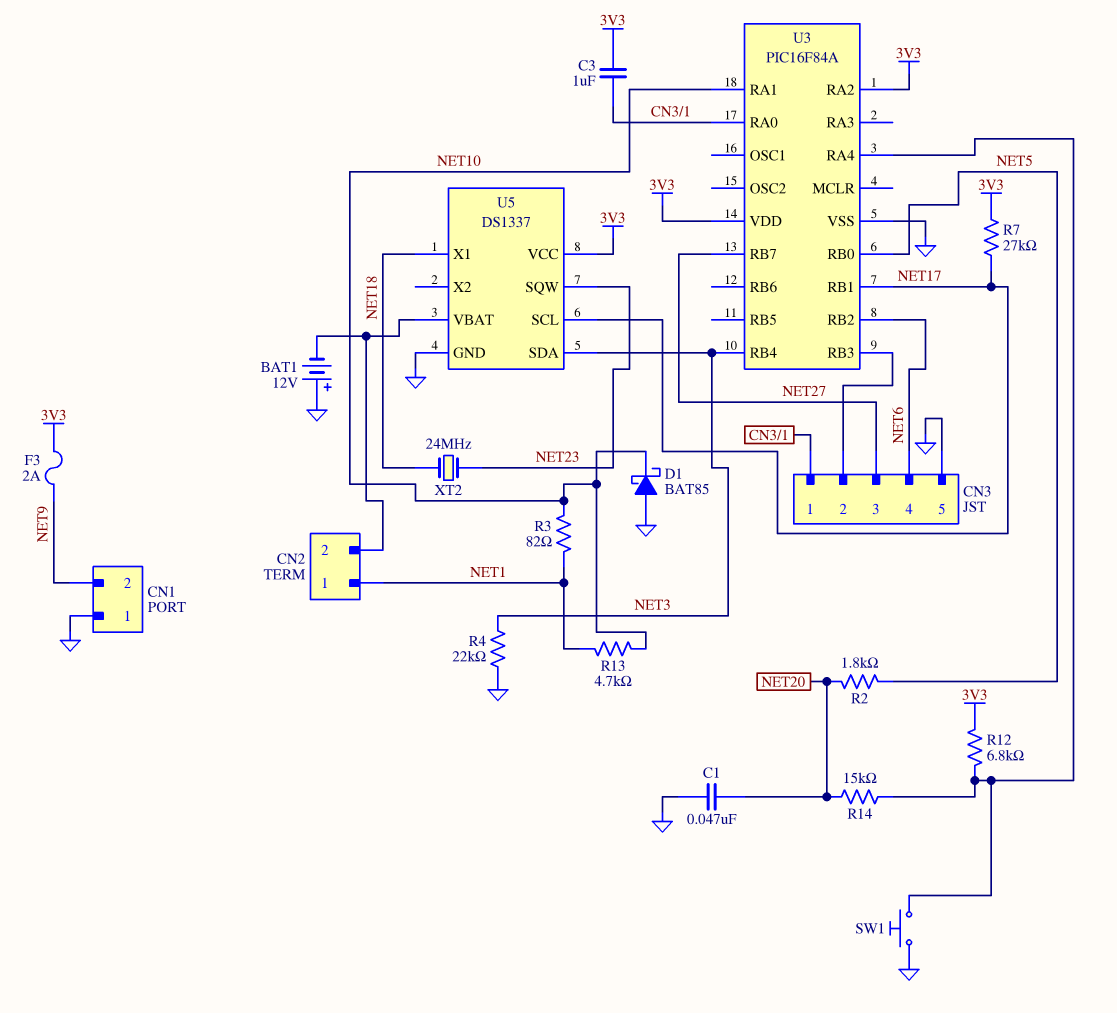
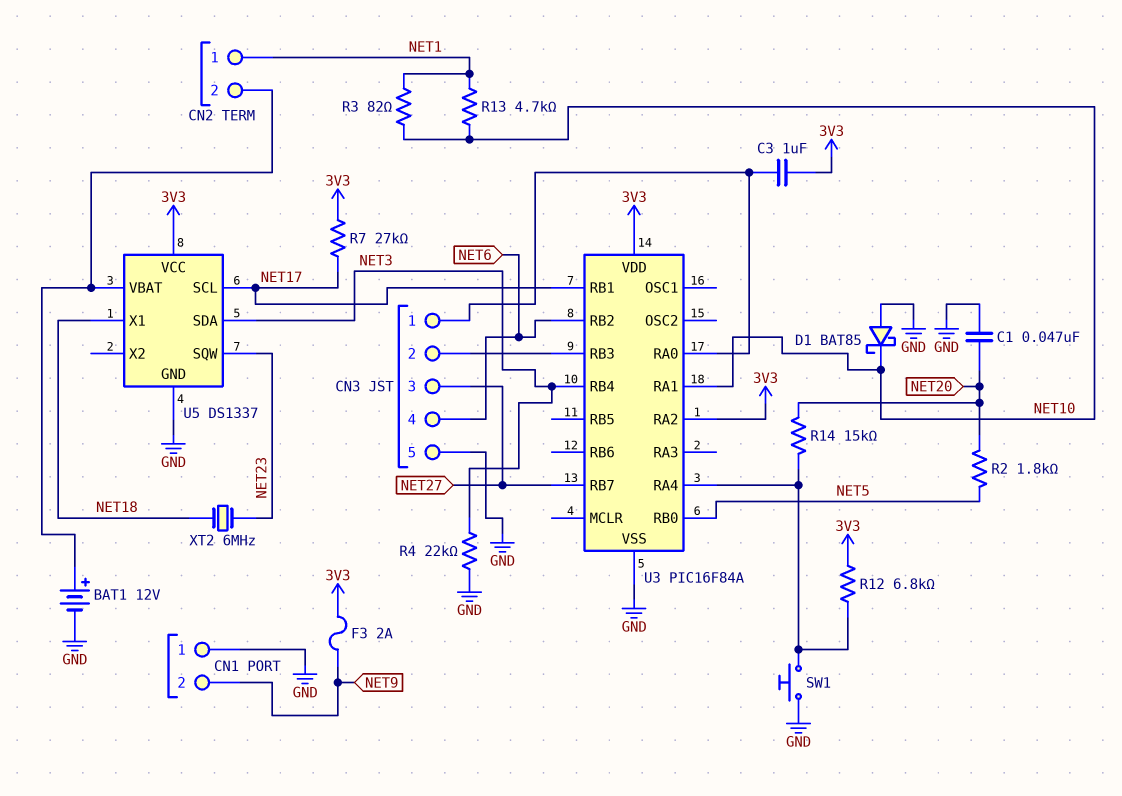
BAT1: 12V (plus GND, minus CN2/2) -> 12V (plus CN2/2, minus GND)
XT2: 24MHz (NET18, NET23) -> 6MHz (NET18, NET23)

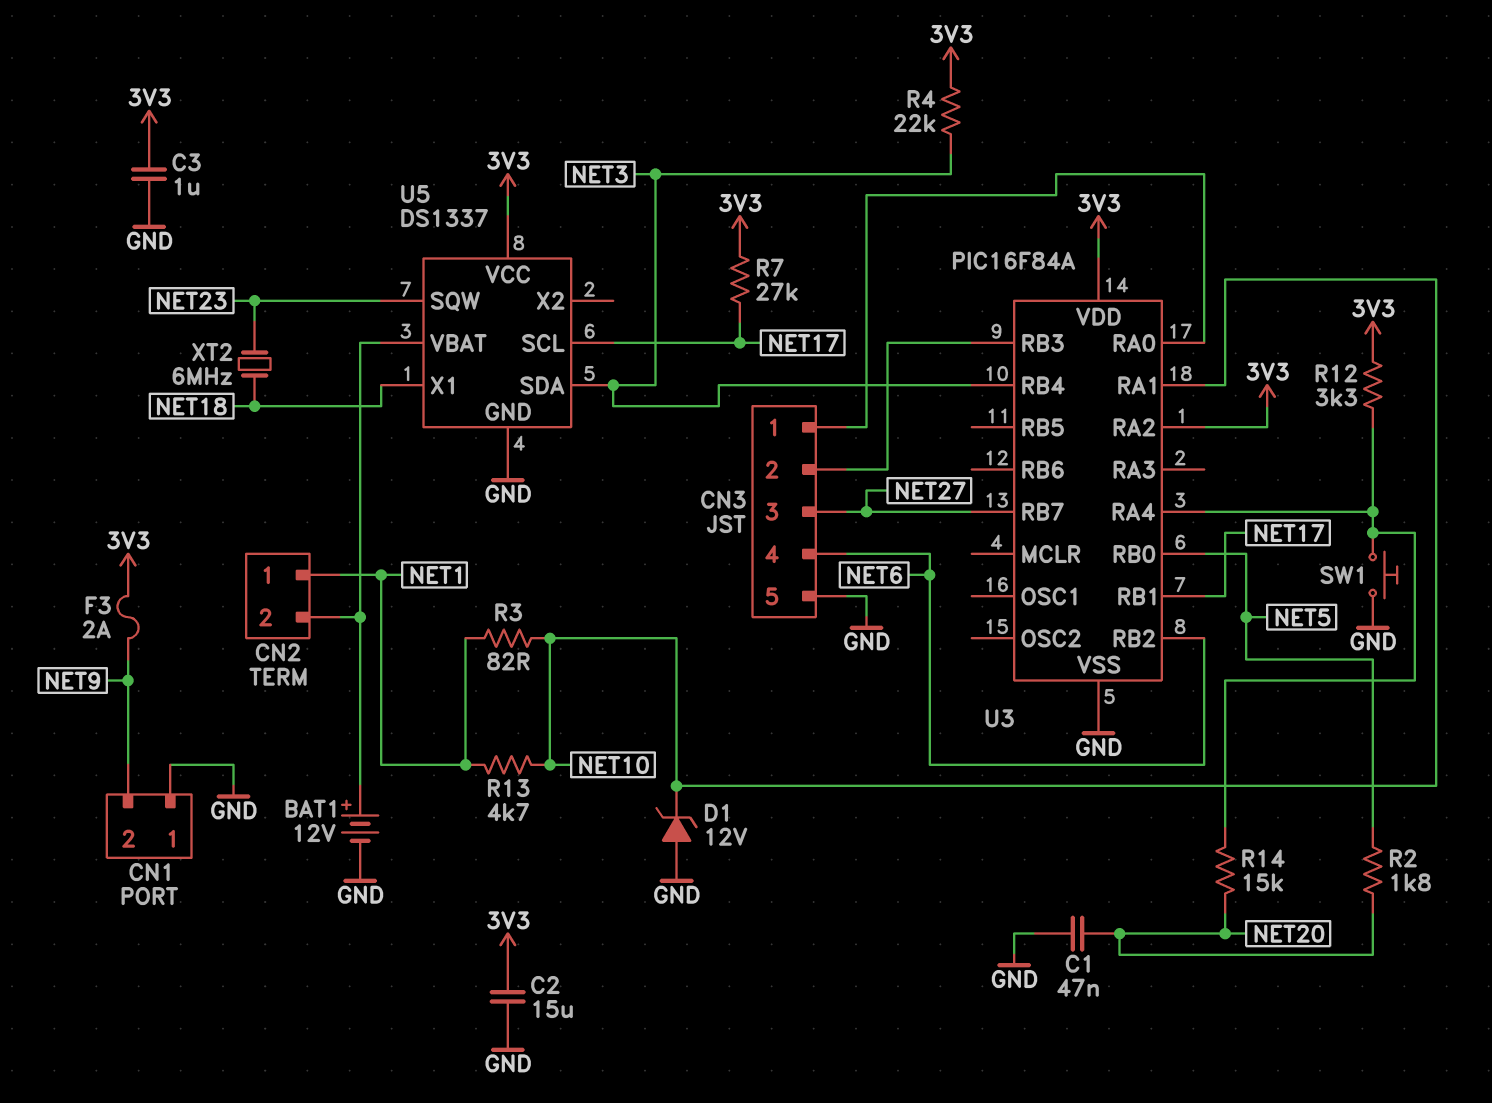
C2: none -> 15uF (3V3, GND)
C3: 1uF (3V3, CN3/1) -> 1uF (3V3, GND)
D1: schottky BAT85 (A GND, K NET10) -> zener 12V (A GND, K NET10)
R4: 22k (GND, NET3) -> 22k (3V3, NET3)
R12: 6.8k (3V3, U3/RA4) -> 3.3k (3V3, U3/RA4)

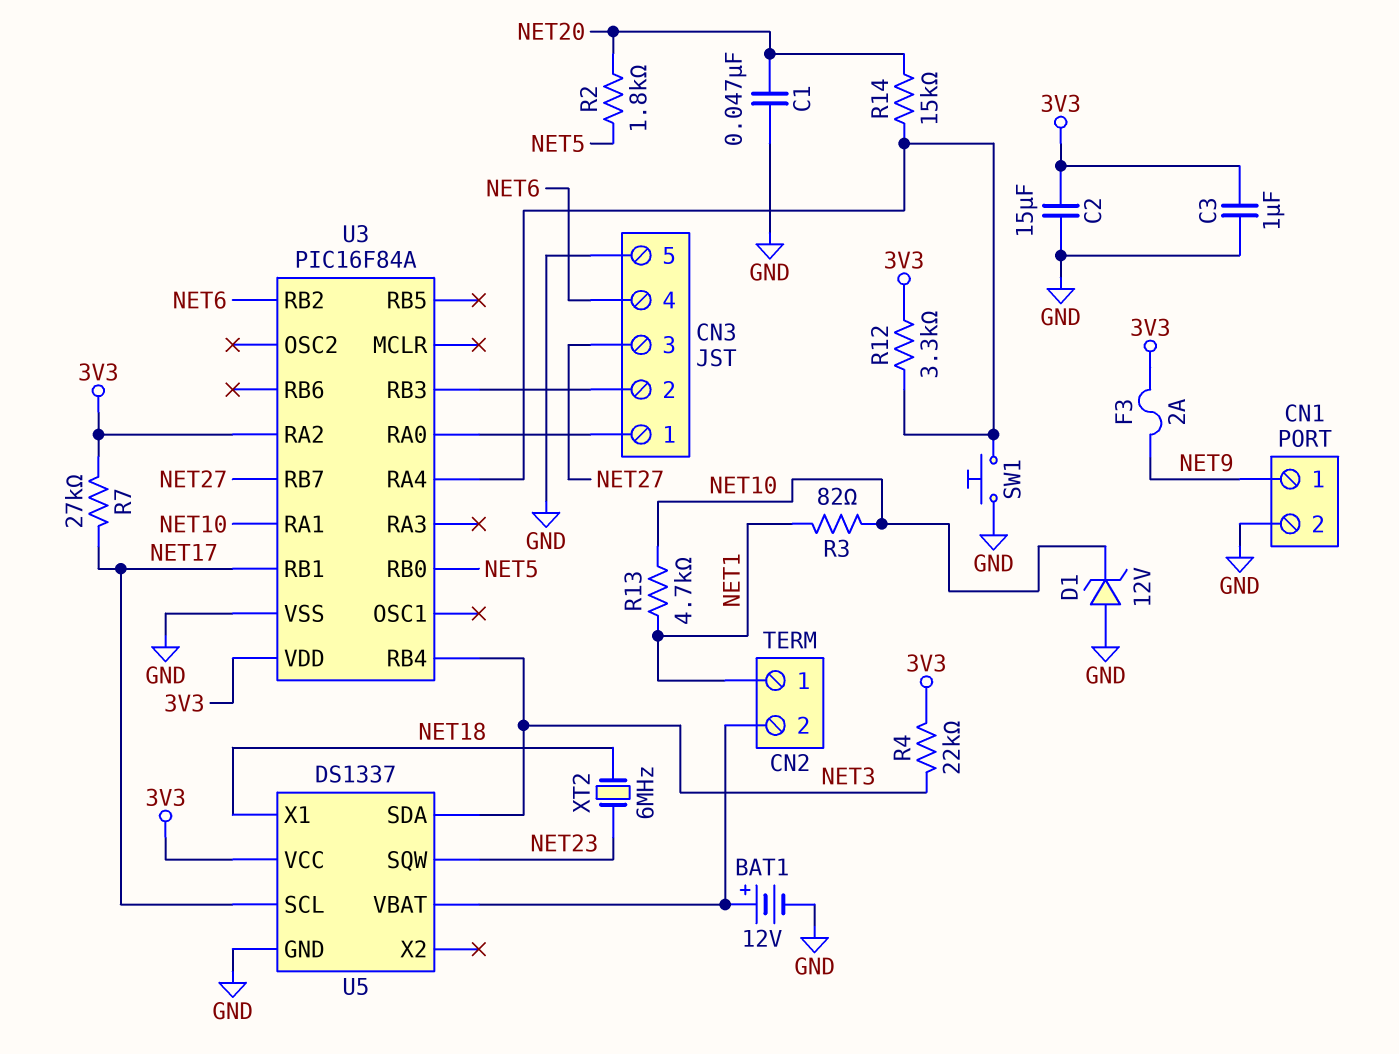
CN1 pin 1: GND -> NET9
CN1 pin 2: NET9 -> GND

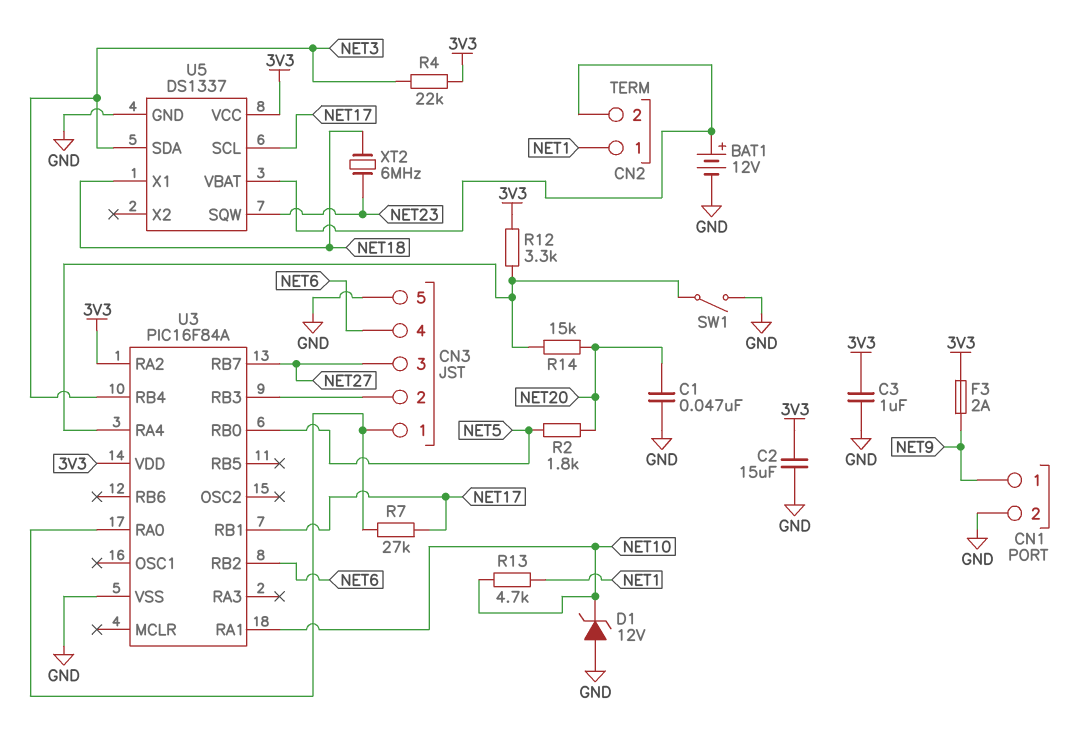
R3: 82 (NET1, NET10) -> none
R7: 27k (3V3, NET17) -> 27k (CN3/1, NET17)
SW1: button (GND, U3/RA4) -> switch (GND, U3/RA4)

